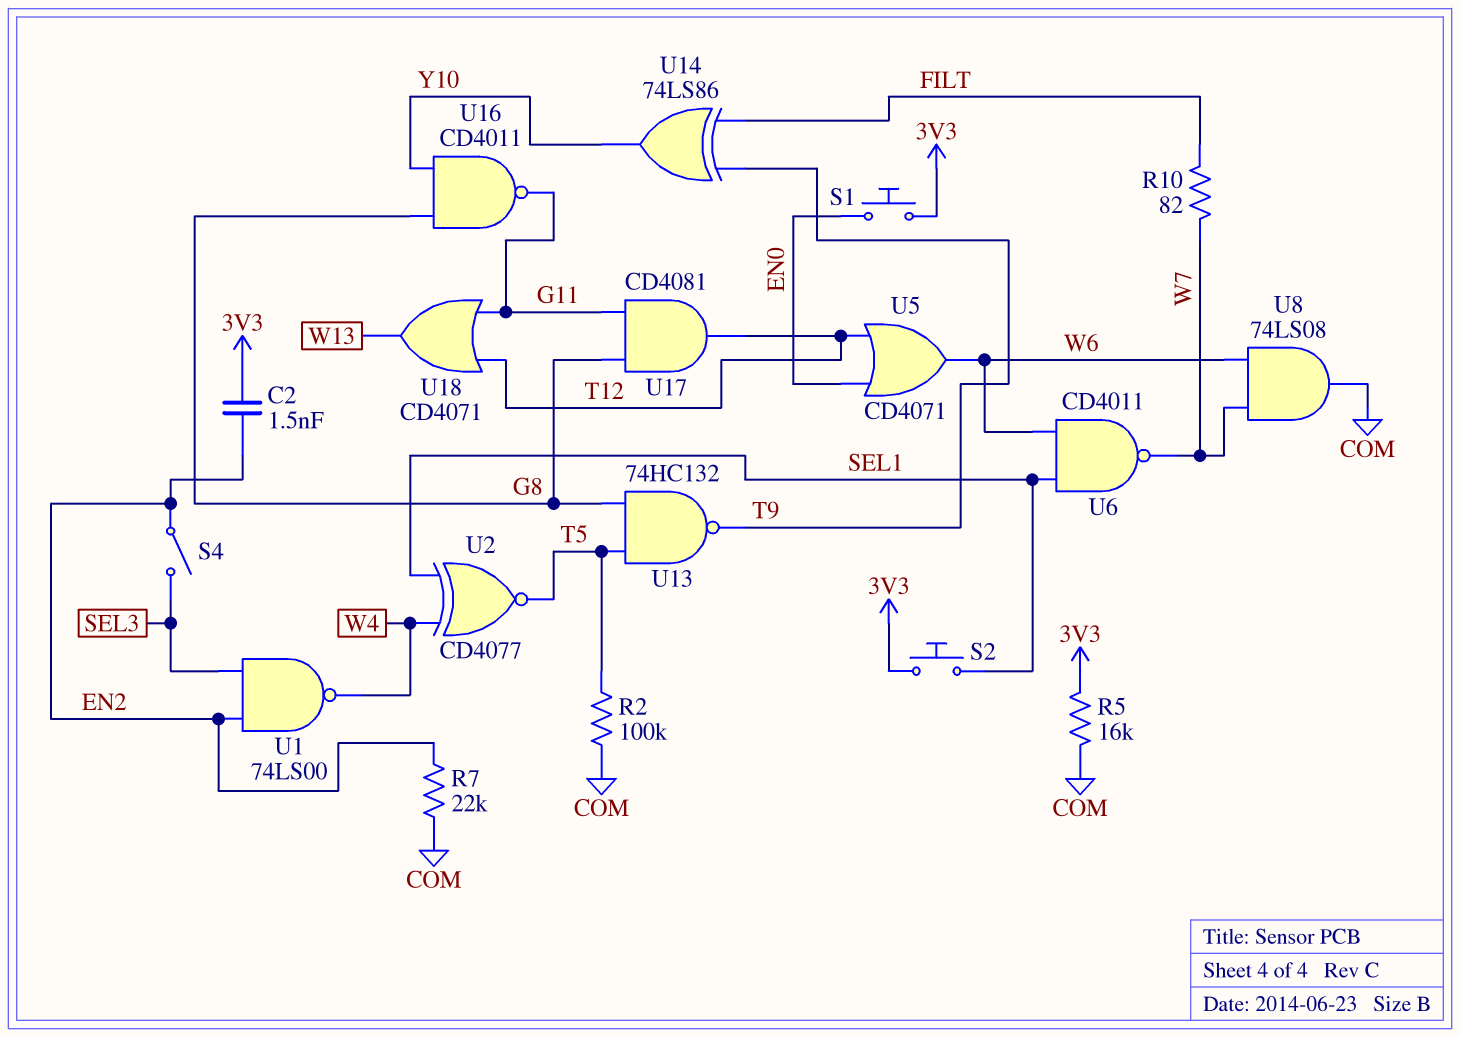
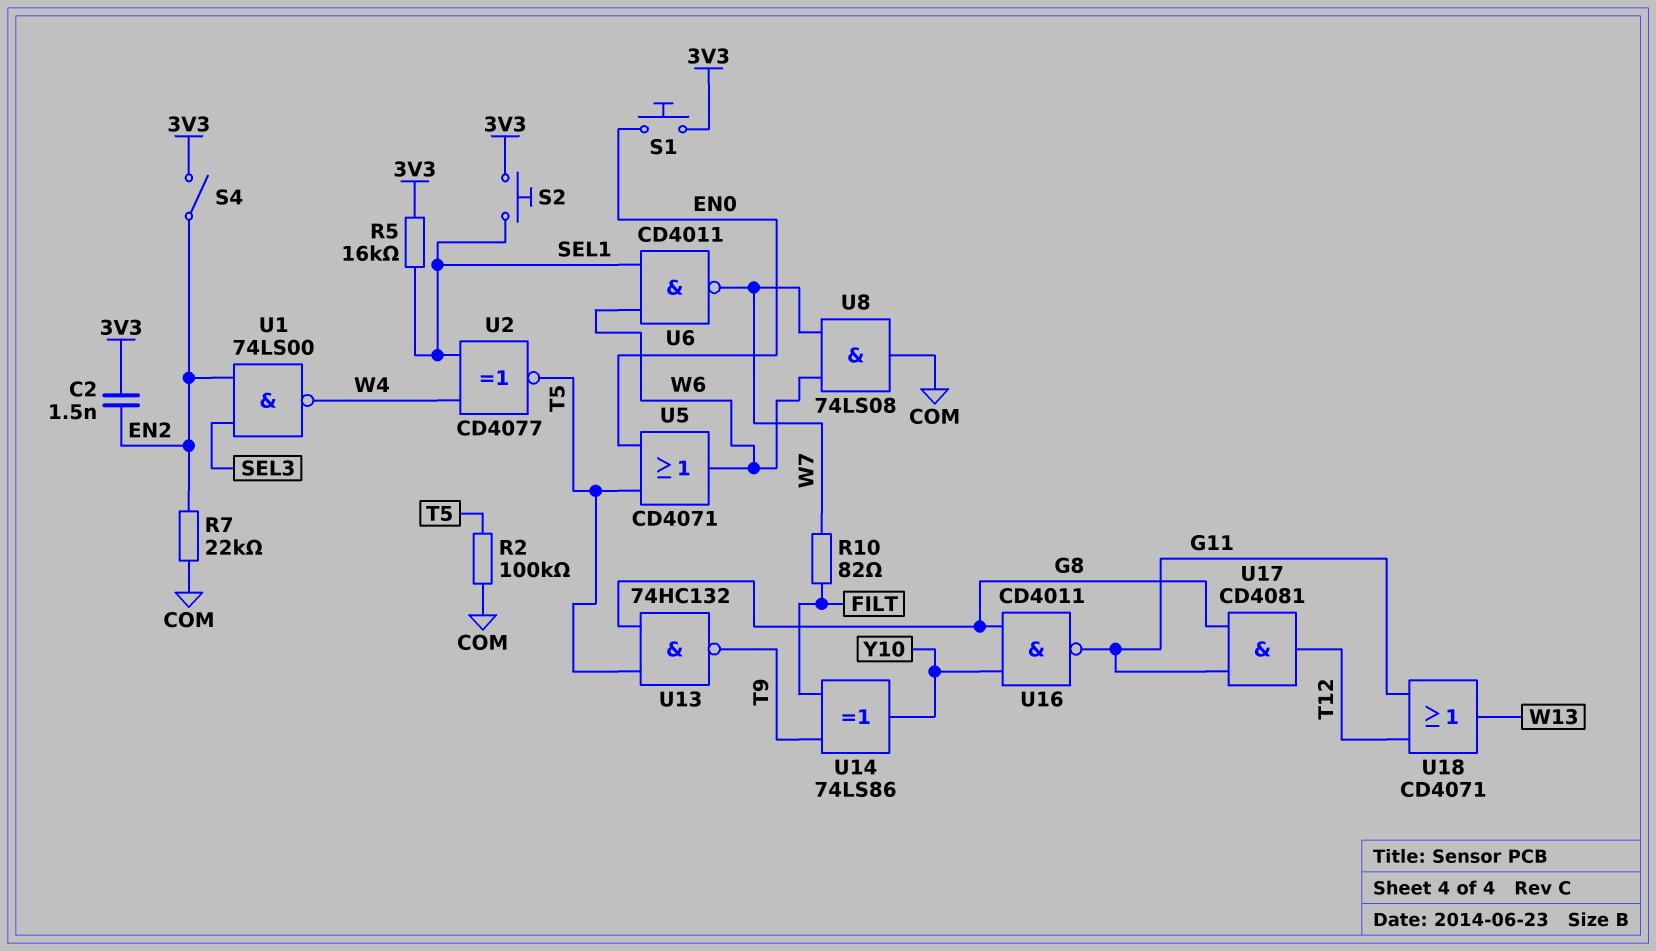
R5: 16k (3V3, COM) -> 16k (3V3, SEL1)
S4: switch (EN2, SEL3) -> switch (3V3, EN2)
U5: OR CD4071 (in EN0, in T12, out W6) -> OR CD4071 (in EN0, in T5, out W6)

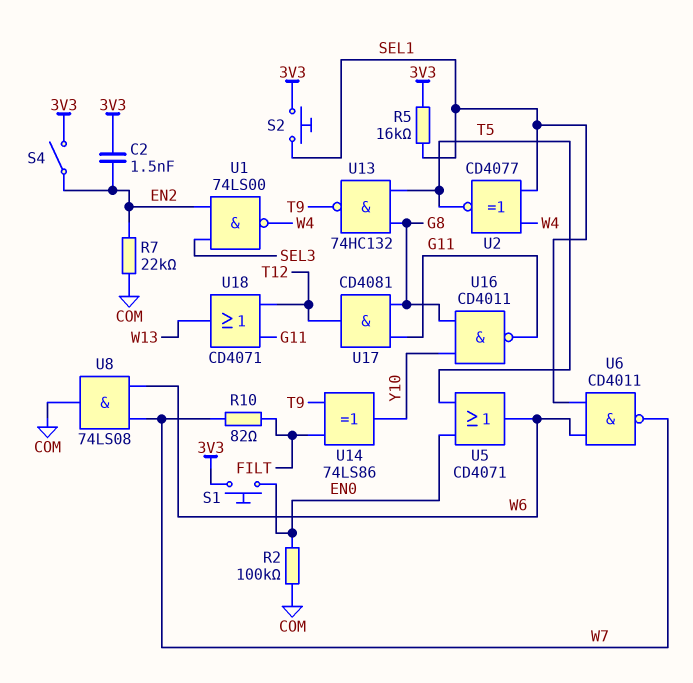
R2: 100k (COM, T5) -> 100k (COM, EN0)

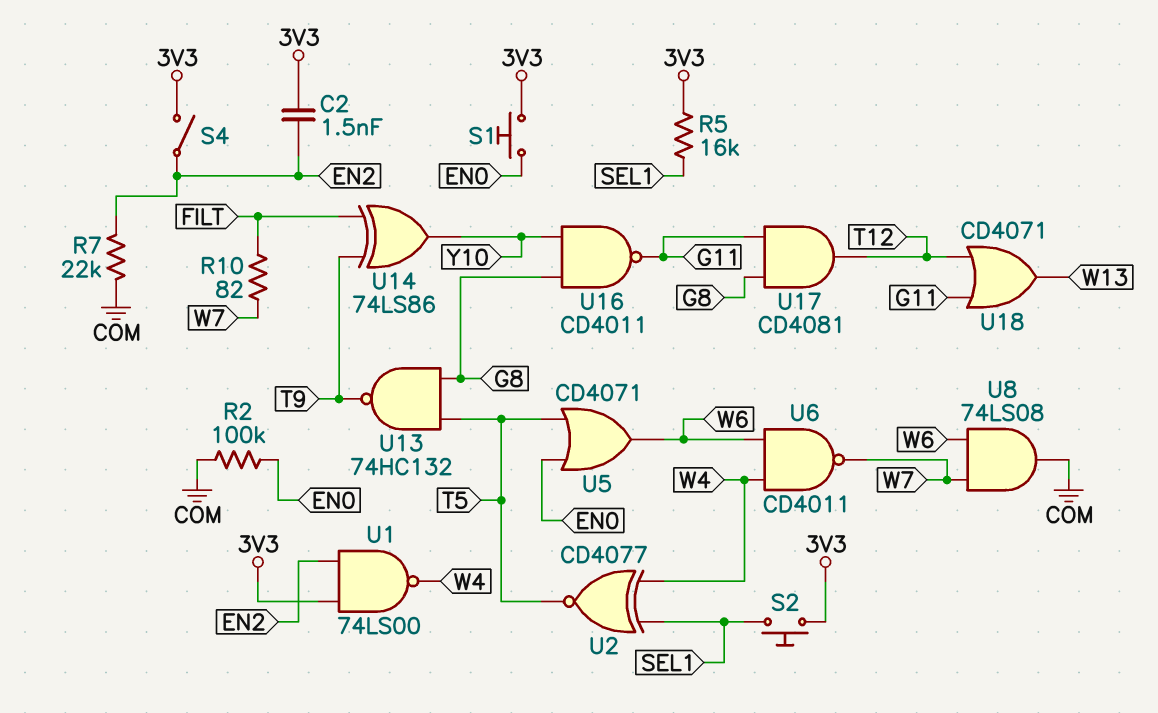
U1: NAND 74LS00 (in EN2, in SEL3, out W4) -> NAND 74LS00 (in 3V3, in EN2, out W4)
U6: NAND CD4011 (in SEL1, in W6, out W7) -> NAND CD4011 (in W4, in W6, out W7)

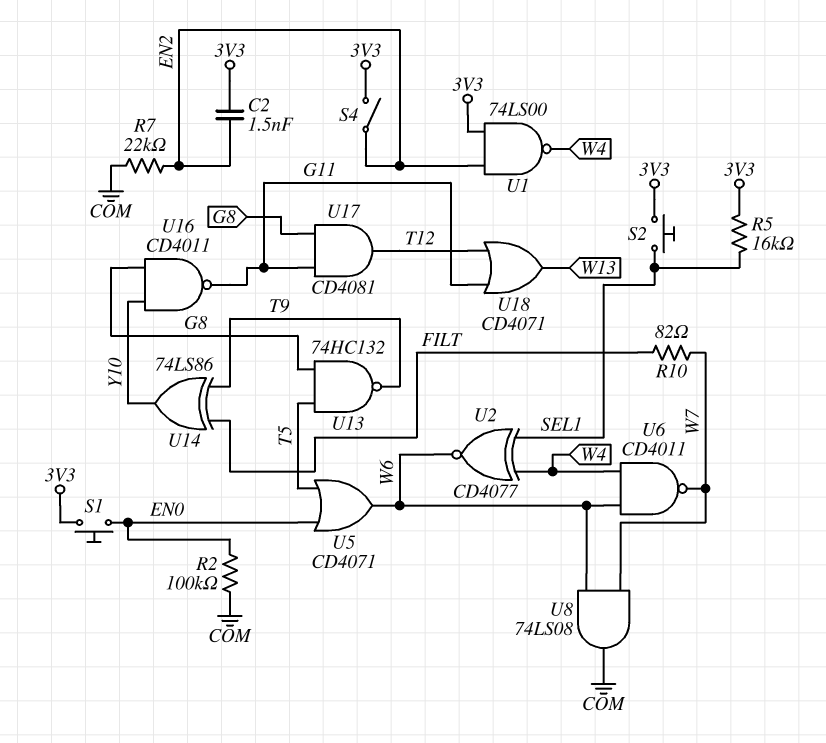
U2: XNOR CD4077 (in SEL1, in W4, out T5) -> XNOR CD4077 (in SEL1, in W4, out W6)

